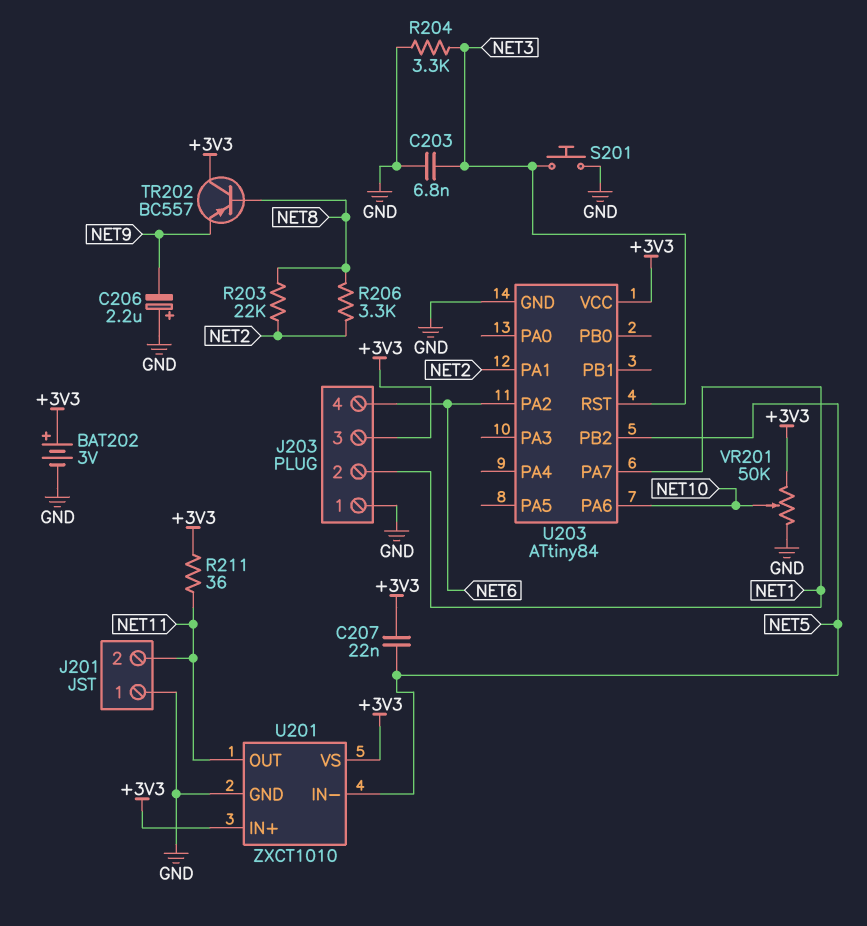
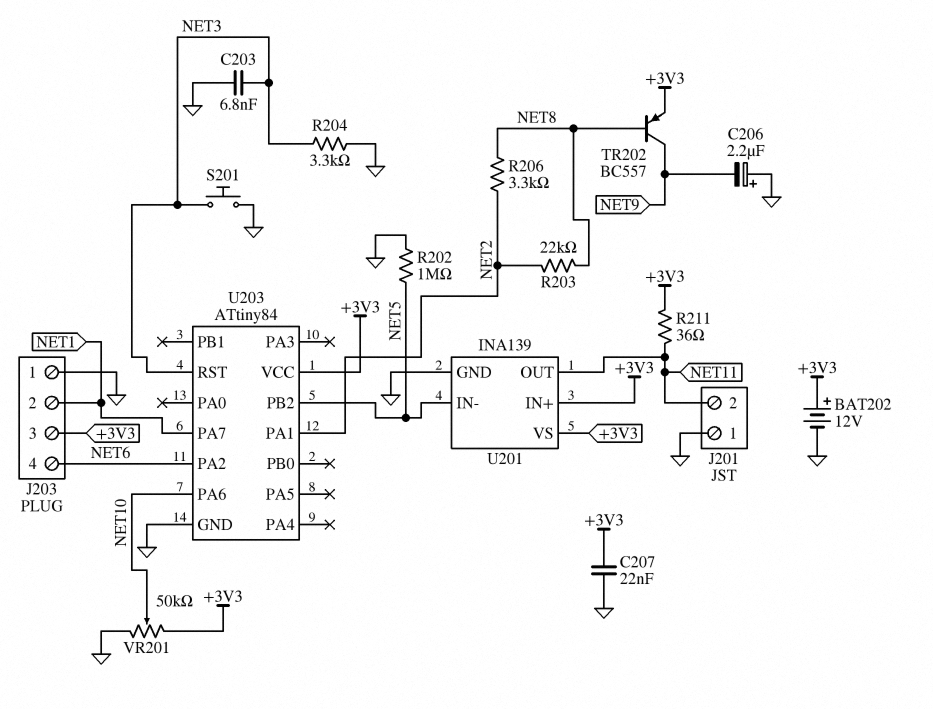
BAT202: 3V (plus +3V3, minus GND) -> 12V (plus +3V3, minus GND)
C207: 22nF (+3V3, NET5) -> 22nF (+3V3, GND)
R202: none -> 1M (GND, NET5)
TR202: PNP BC557 (B NET8, C +3V3, E NET9) -> PNP BC557 (B NET8, C NET9, E +3V3)
U201: ZXCT1010 -> INA139

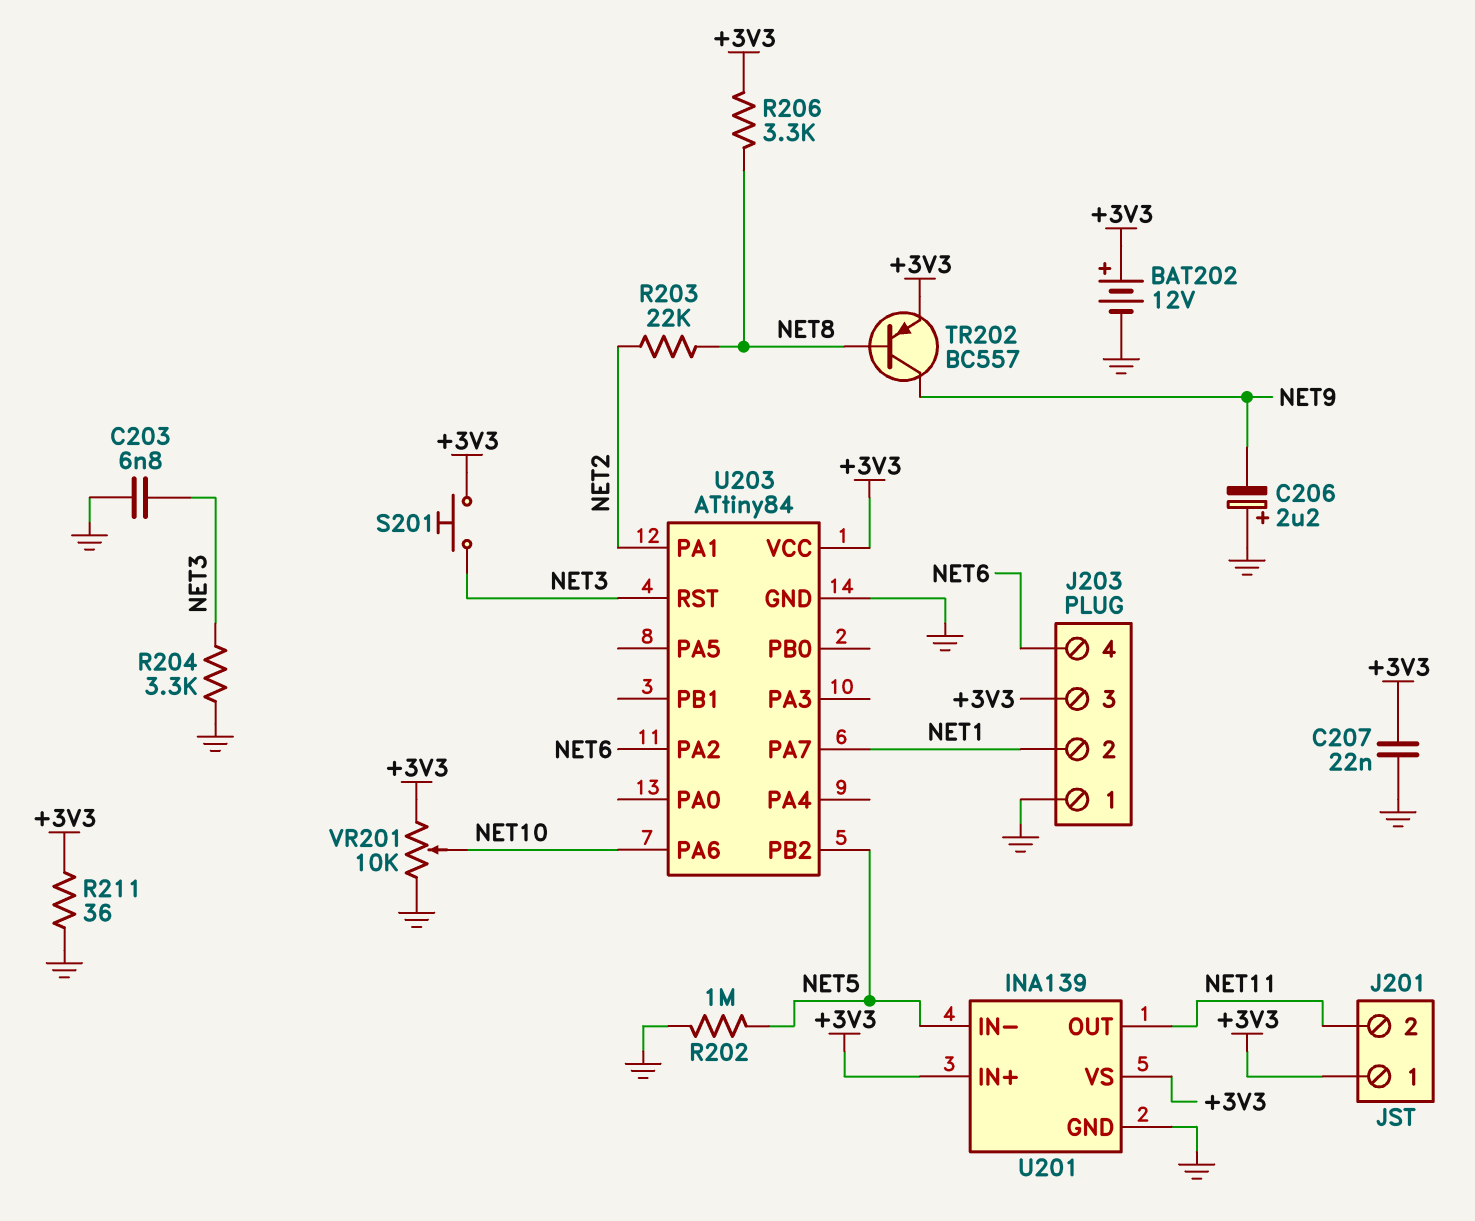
J201 pin 1: GND -> +3V3
R206: 3.3k (NET2, NET8) -> 3.3k (+3V3, NET8)
R211: 36 (+3V3, NET11) -> 36 (+3V3, GND)
S201: button (GND, NET3) -> button (+3V3, NET3)
VR201: 50k (+3V3, GND, wiper NET10) -> 10k (+3V3, GND, wiper NET10)

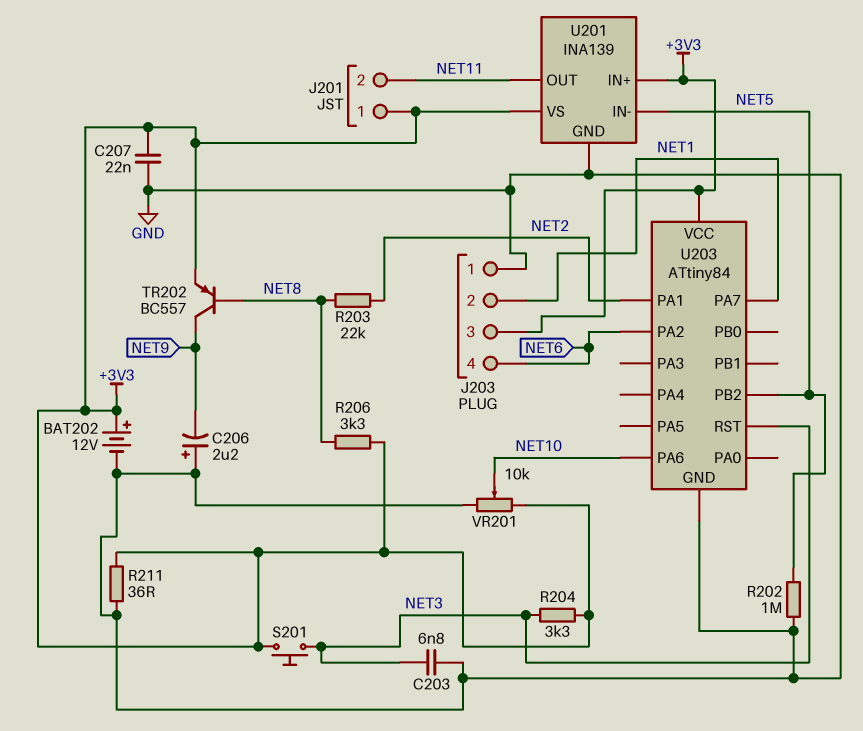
R204: 3.3k (GND, NET3) -> 3.3k (+3V3, NET3)

